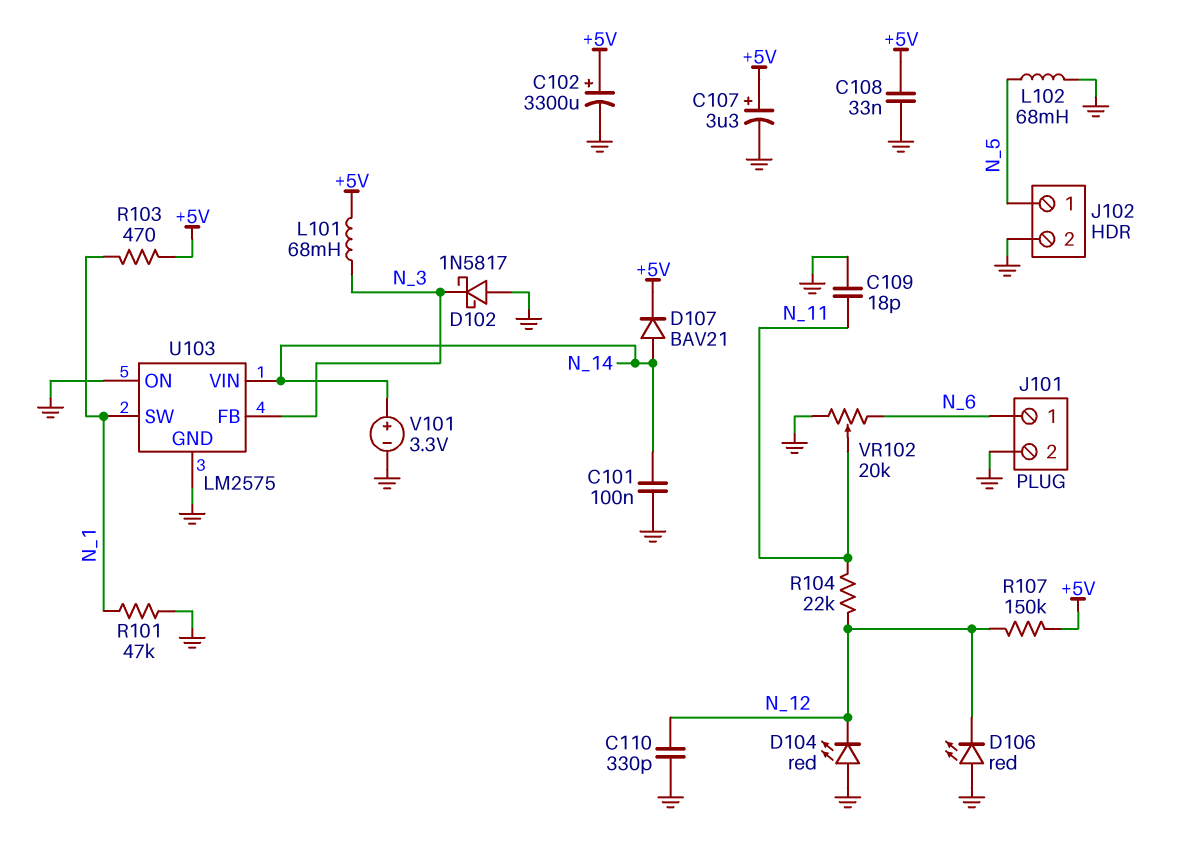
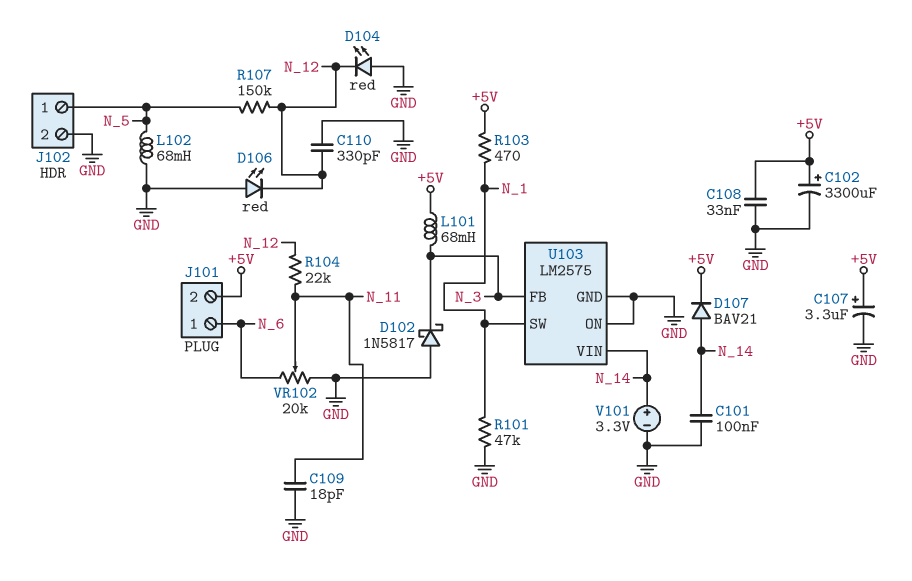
J101 pin 2: GND -> +5V
R107: 150k (+5V, N_12) -> 150k (N_5, N_12)

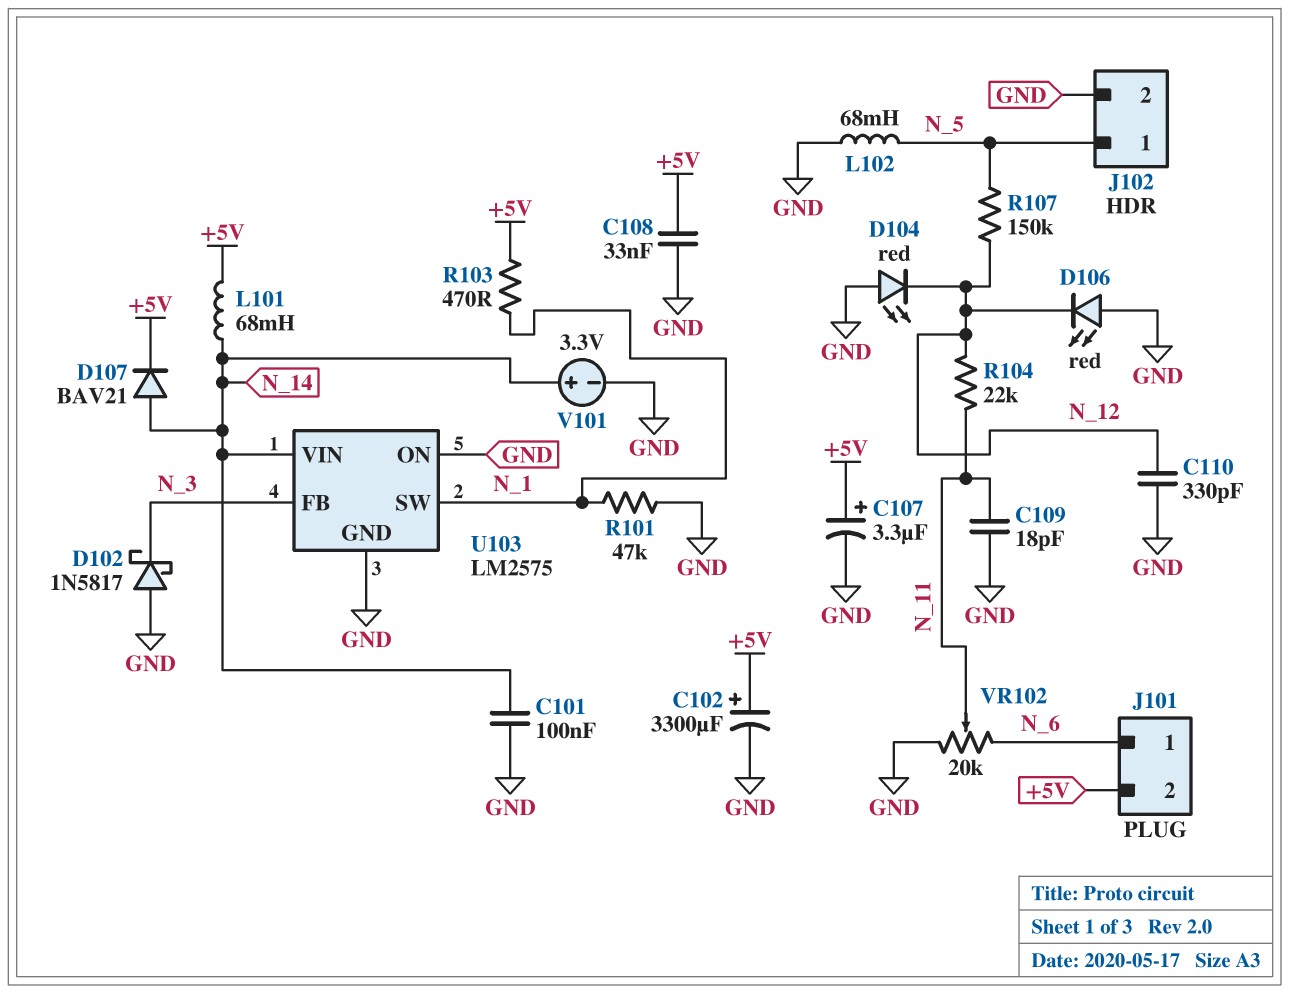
L101: 68mH (+5V, N_3) -> 68mH (+5V, N_14)

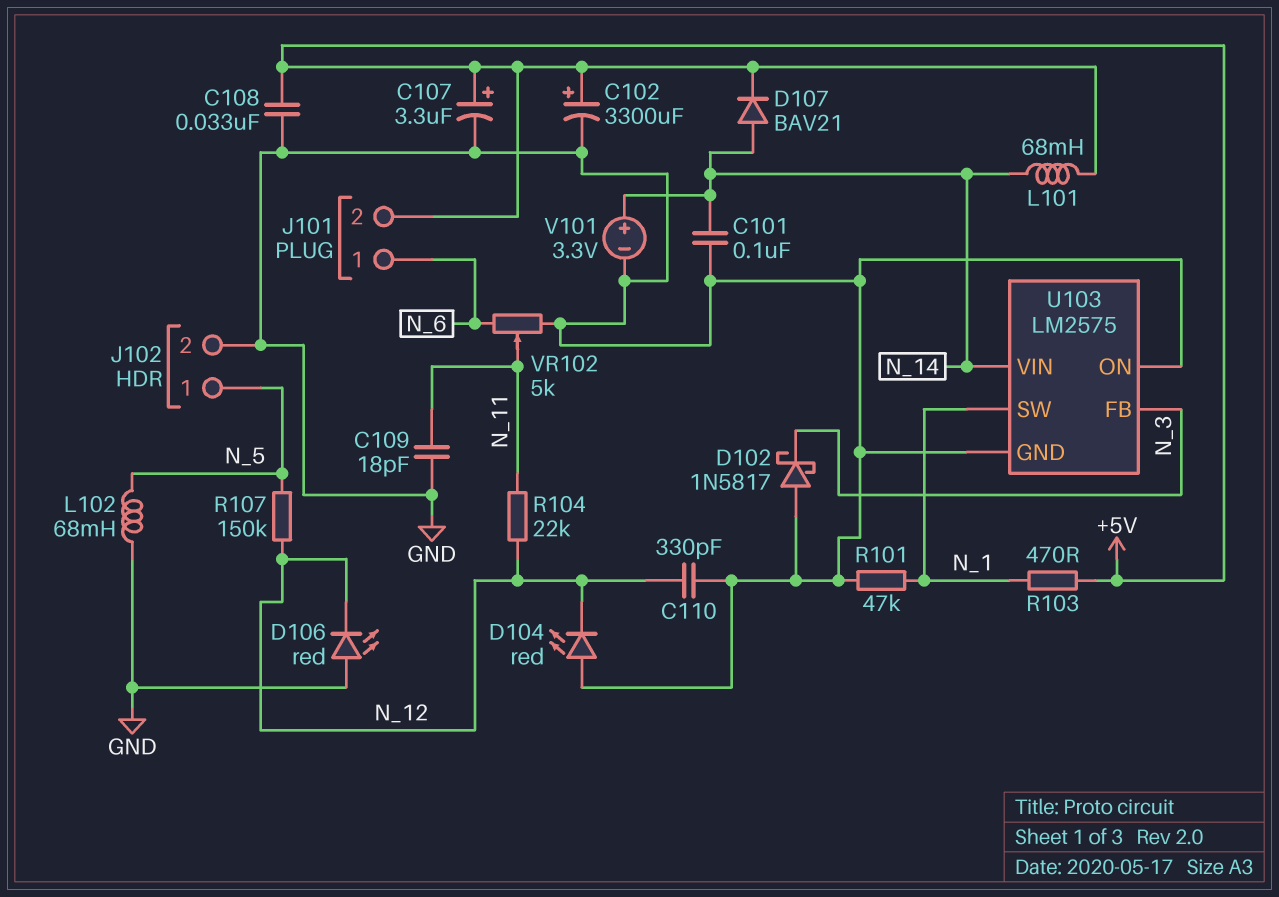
VR102: 20k (GND, N_6, wiper N_11) -> 5k (GND, N_6, wiper N_11)

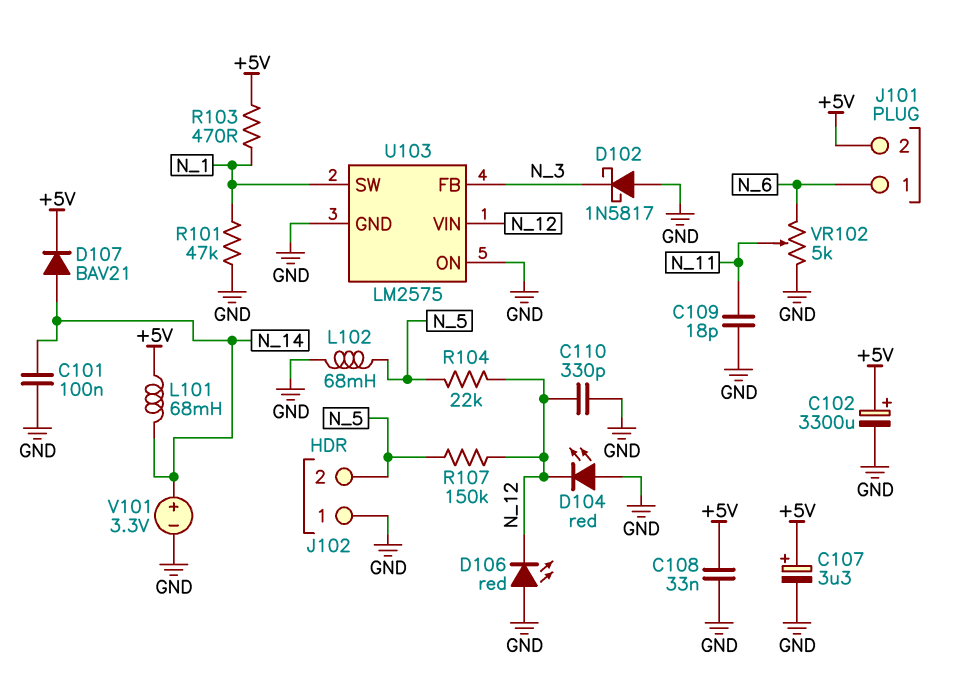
J102 pin 1: N_5 -> GND
J102 pin 2: GND -> N_5
R104: 22k (N_11, N_12) -> 22k (N_5, N_12)
U103 pin VIN: N_14 -> N_12

